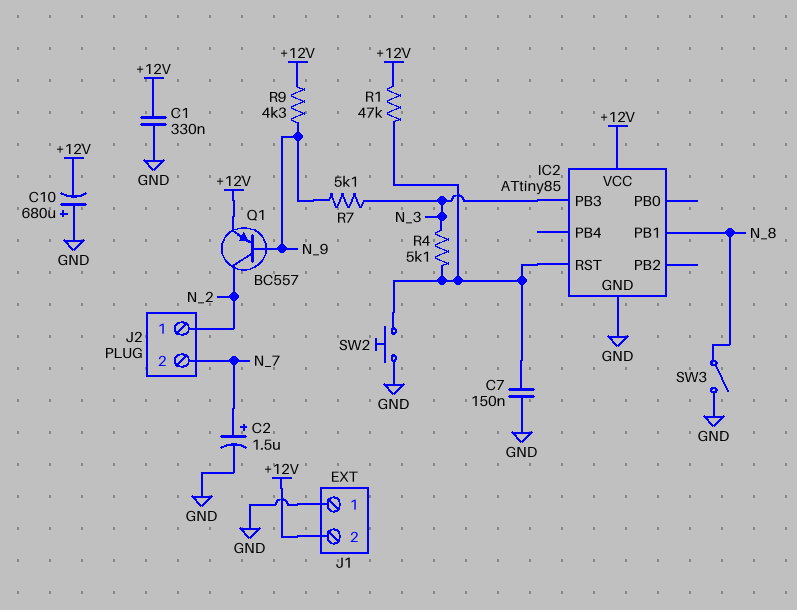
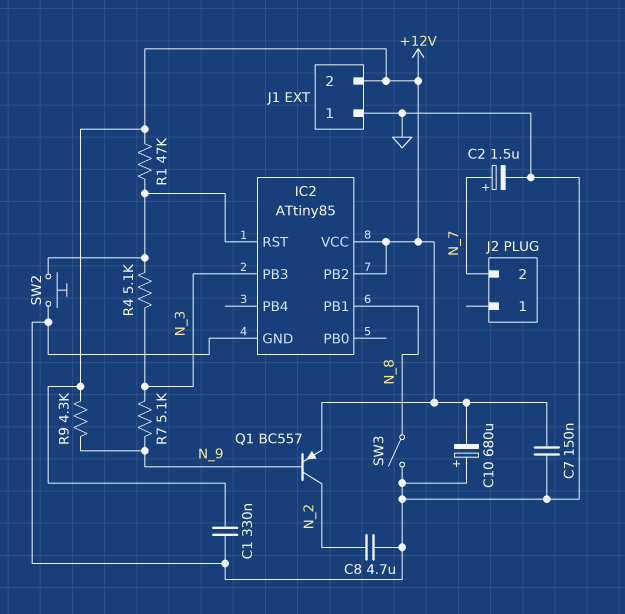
C7: 150nF (GND, IC2/RST) -> 150nF (+12V, GND)
C8: none -> 4.7uF (GND, N_2)
IC2 pin PB2: none -> +12V
J2 pin 1: N_2 -> none

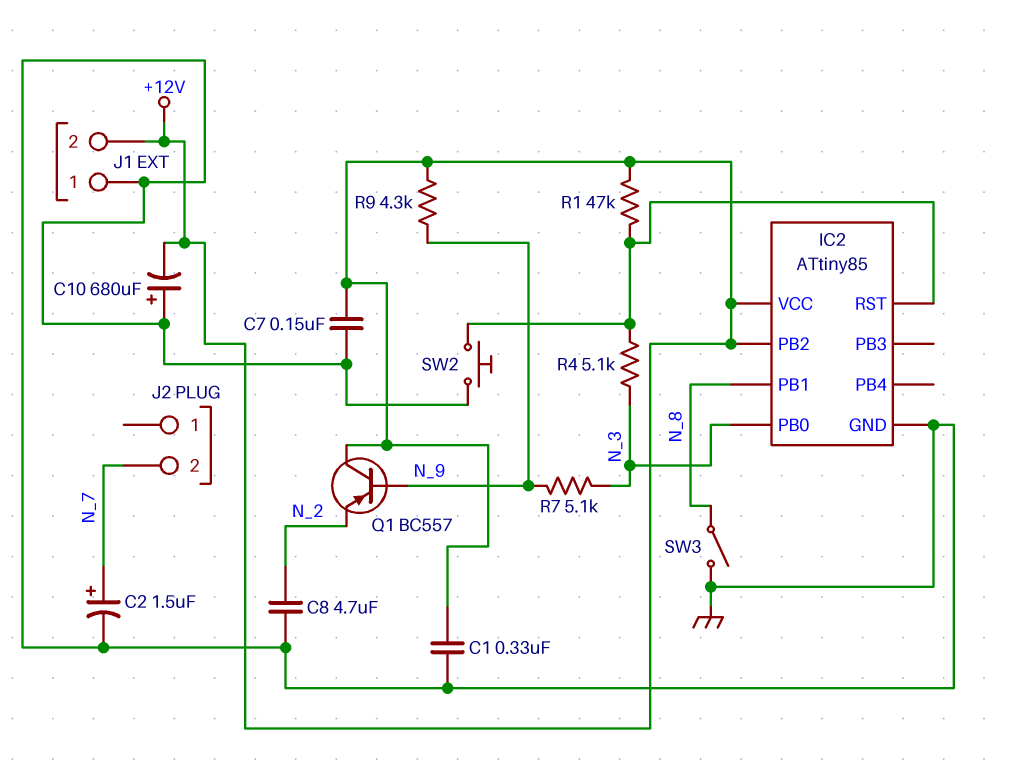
IC2 pin PB0: none -> N_3
IC2 pin PB3: N_3 -> none
Q1: PNP BC557 (B N_9, C N_2, E +12V) -> PNP BC557 (B N_9, C +12V, E N_2)

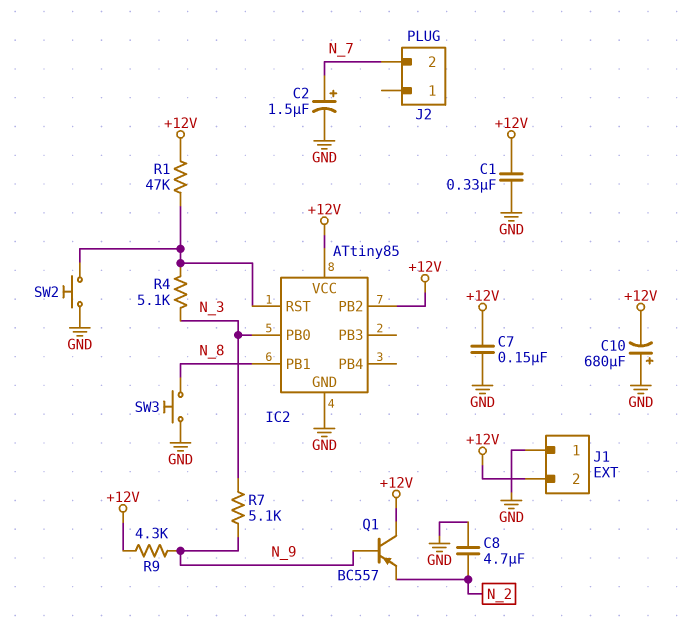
SW3: switch (GND, N_8) -> button (GND, N_8)

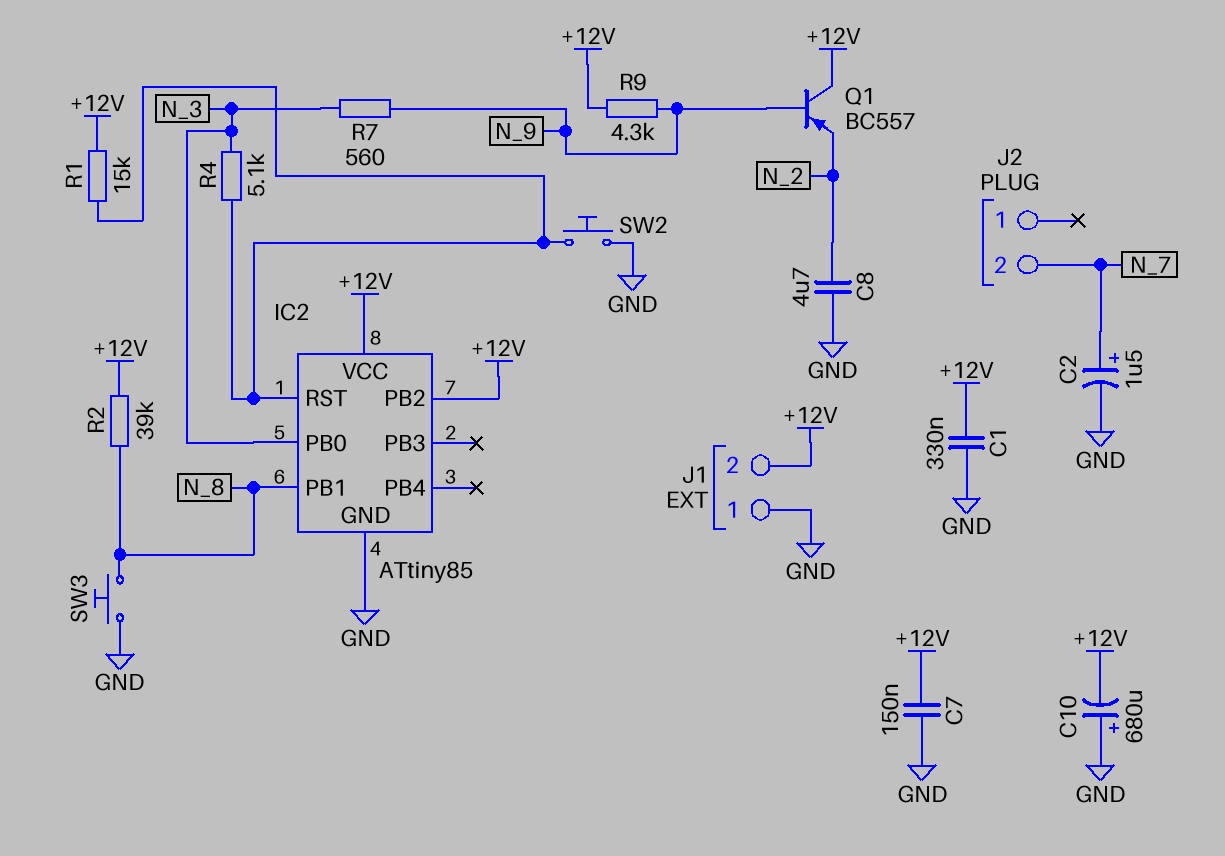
R1: 47k (+12V, IC2/RST) -> 15k (+12V, IC2/RST)
R2: none -> 39k (+12V, N_8)
R7: 5.1k (N_3, N_9) -> 560 (N_3, N_9)

